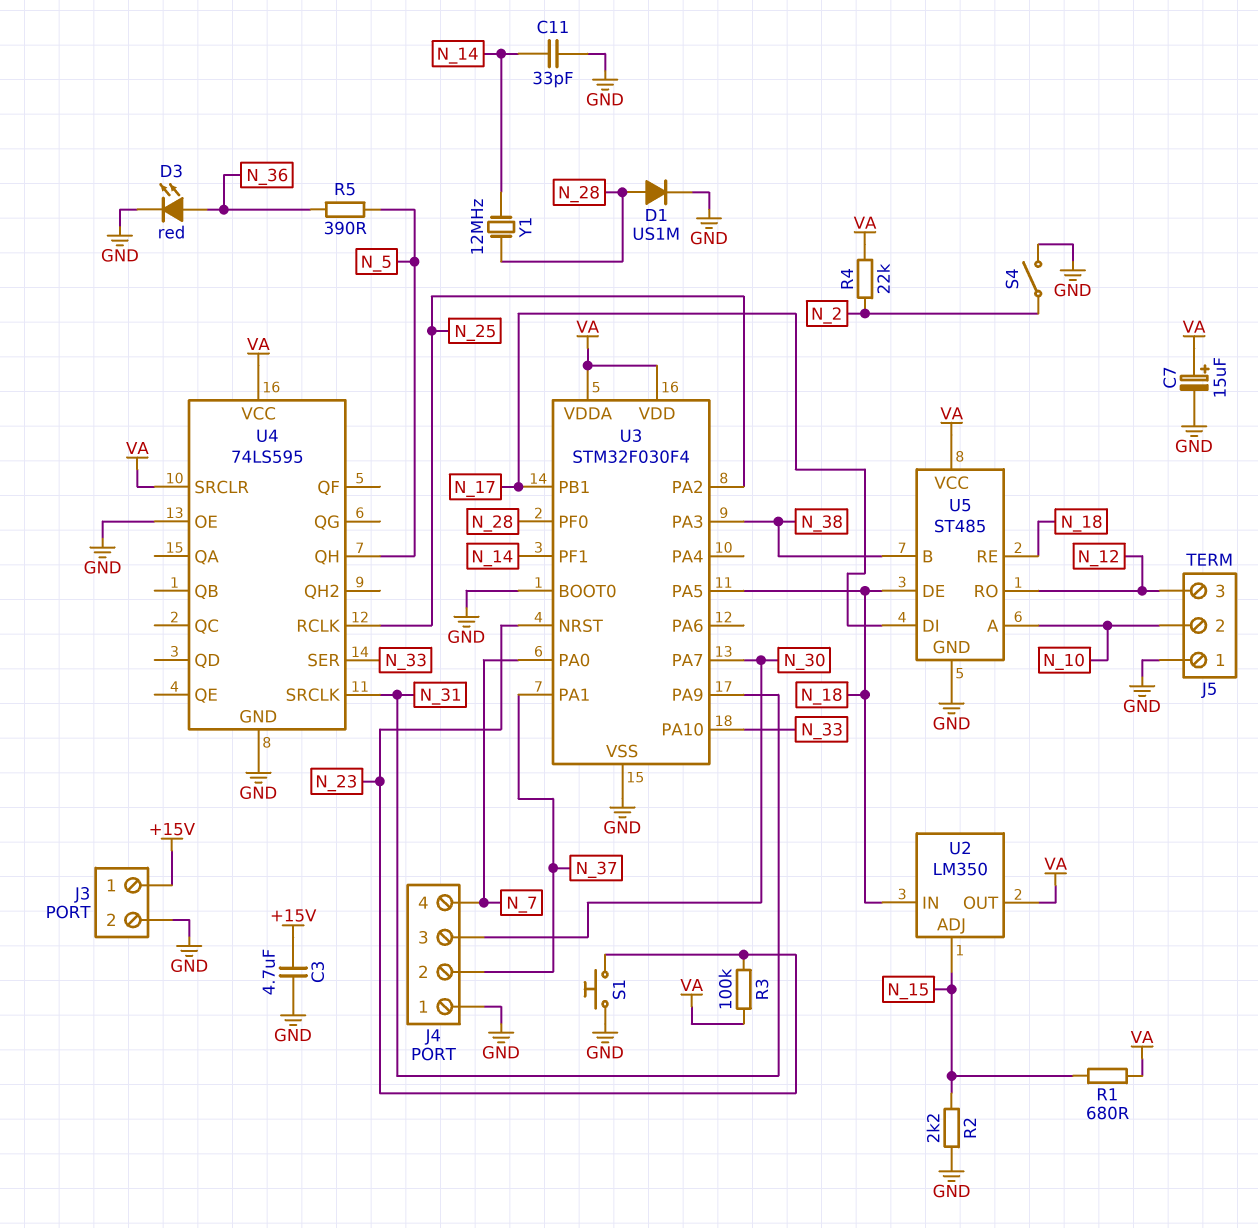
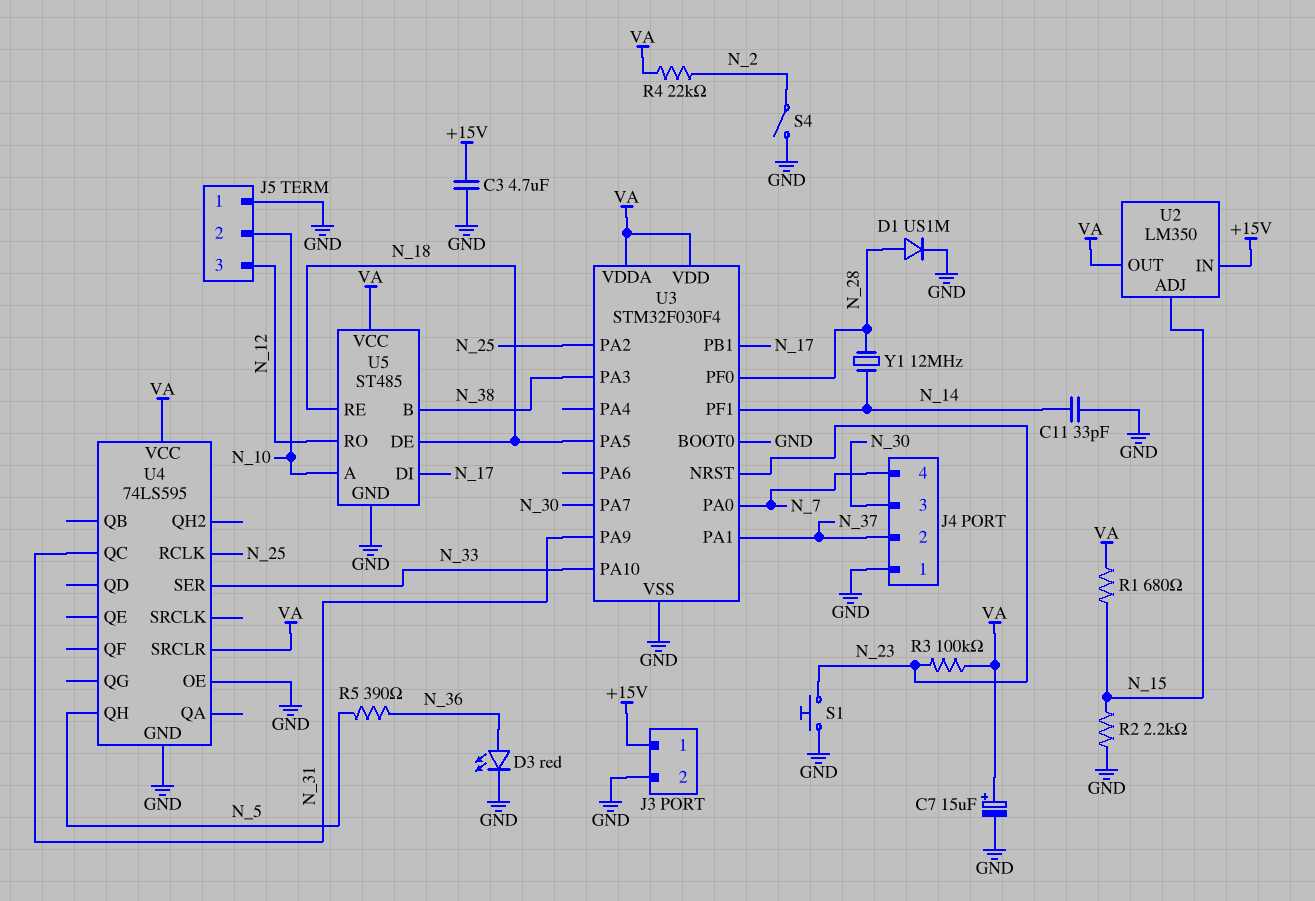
U2 pin IN: N_18 -> +15V
U4 pin QC: none -> N_31
U4 pin SRCLK: N_31 -> none

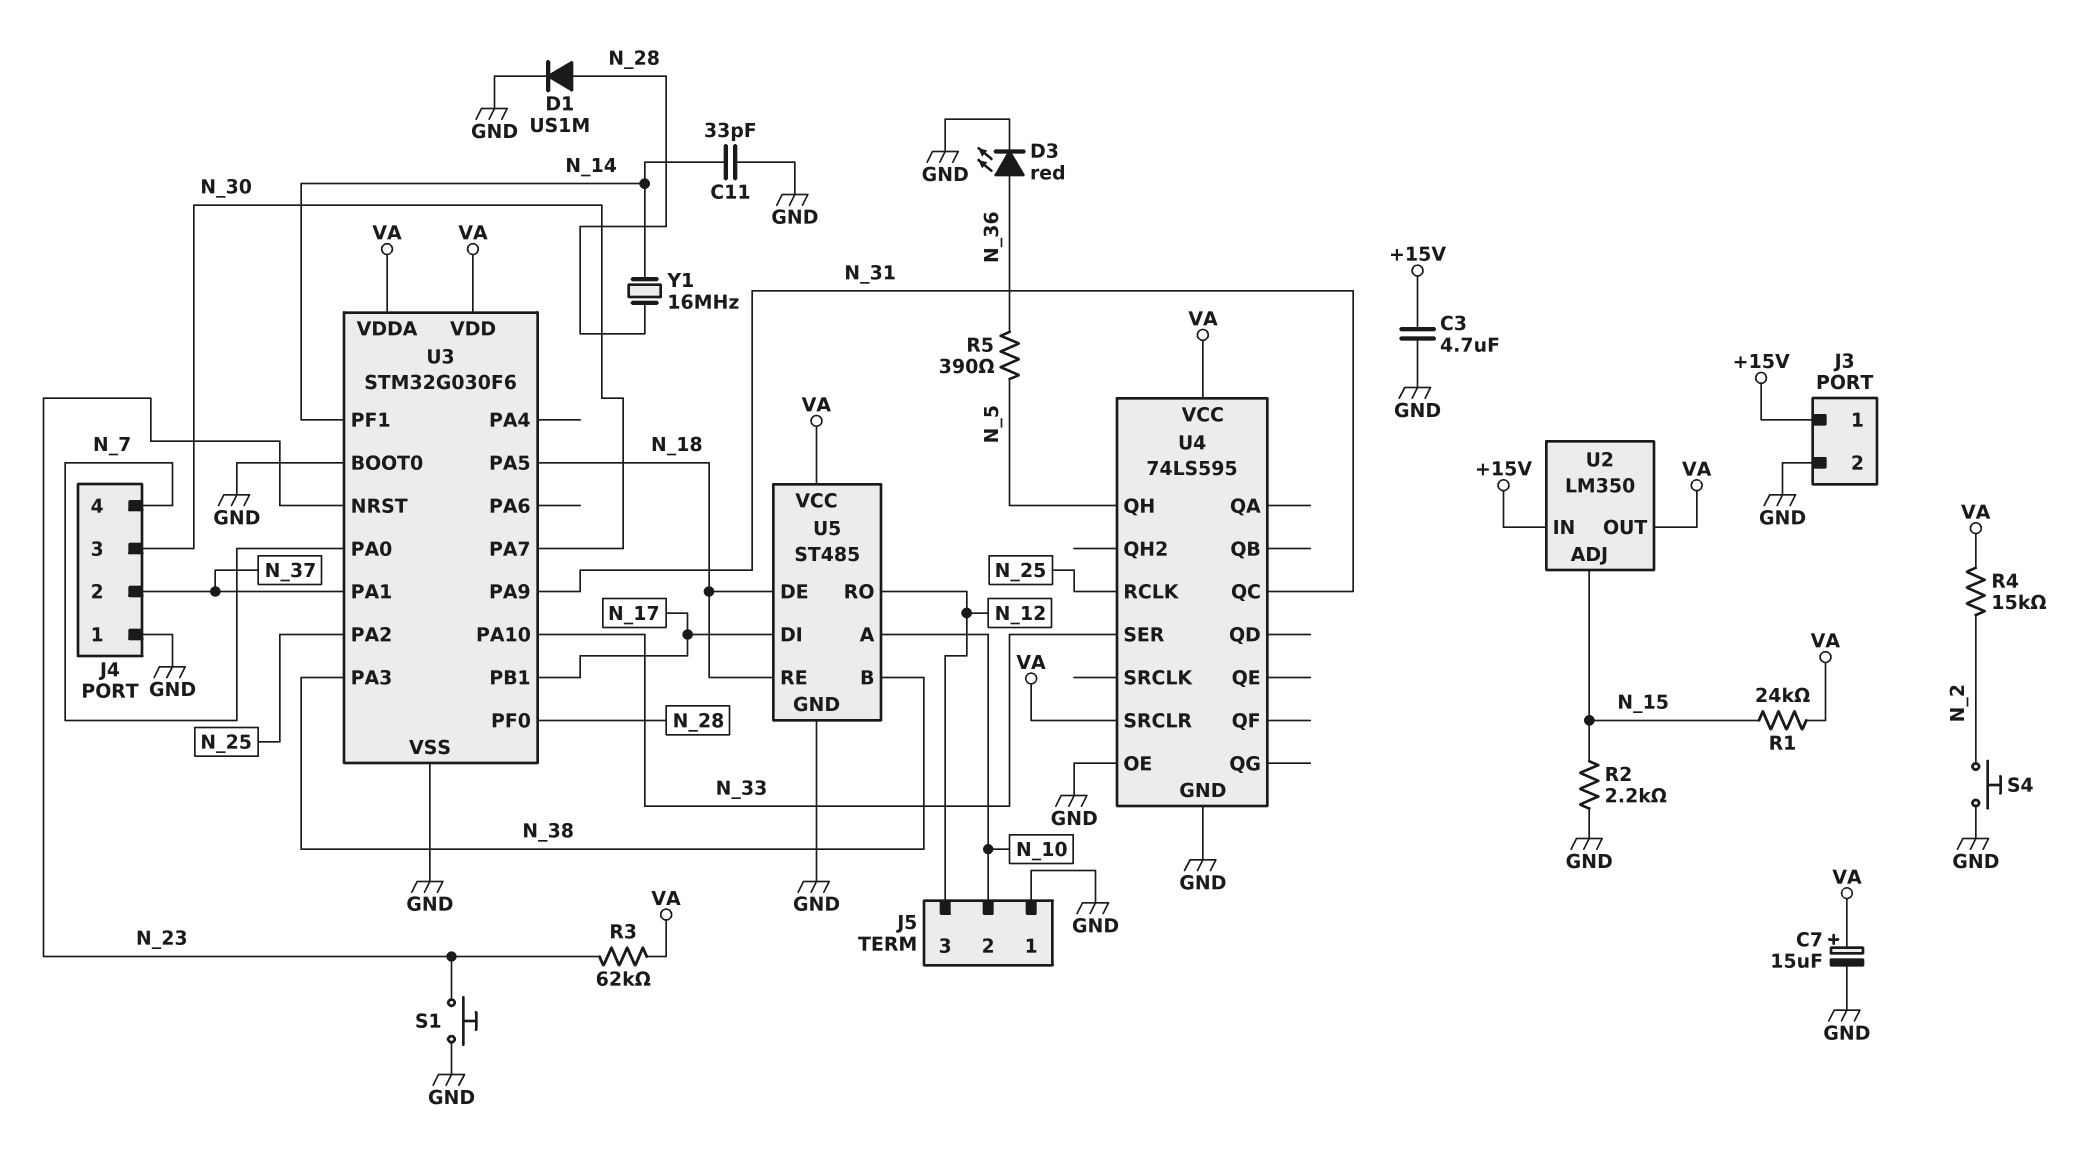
R1: 680 (N_15, VA) -> 24k (N_15, VA)
R3: 100k (N_23, VA) -> 62k (N_23, VA)
R4: 22k (N_2, VA) -> 15k (N_2, VA)
S4: switch (GND, N_2) -> button (GND, N_2)
U3: STM32F030F4 -> STM32G030F6
Y1: 12MHz (N_14, N_28) -> 16MHz (N_14, N_28)

